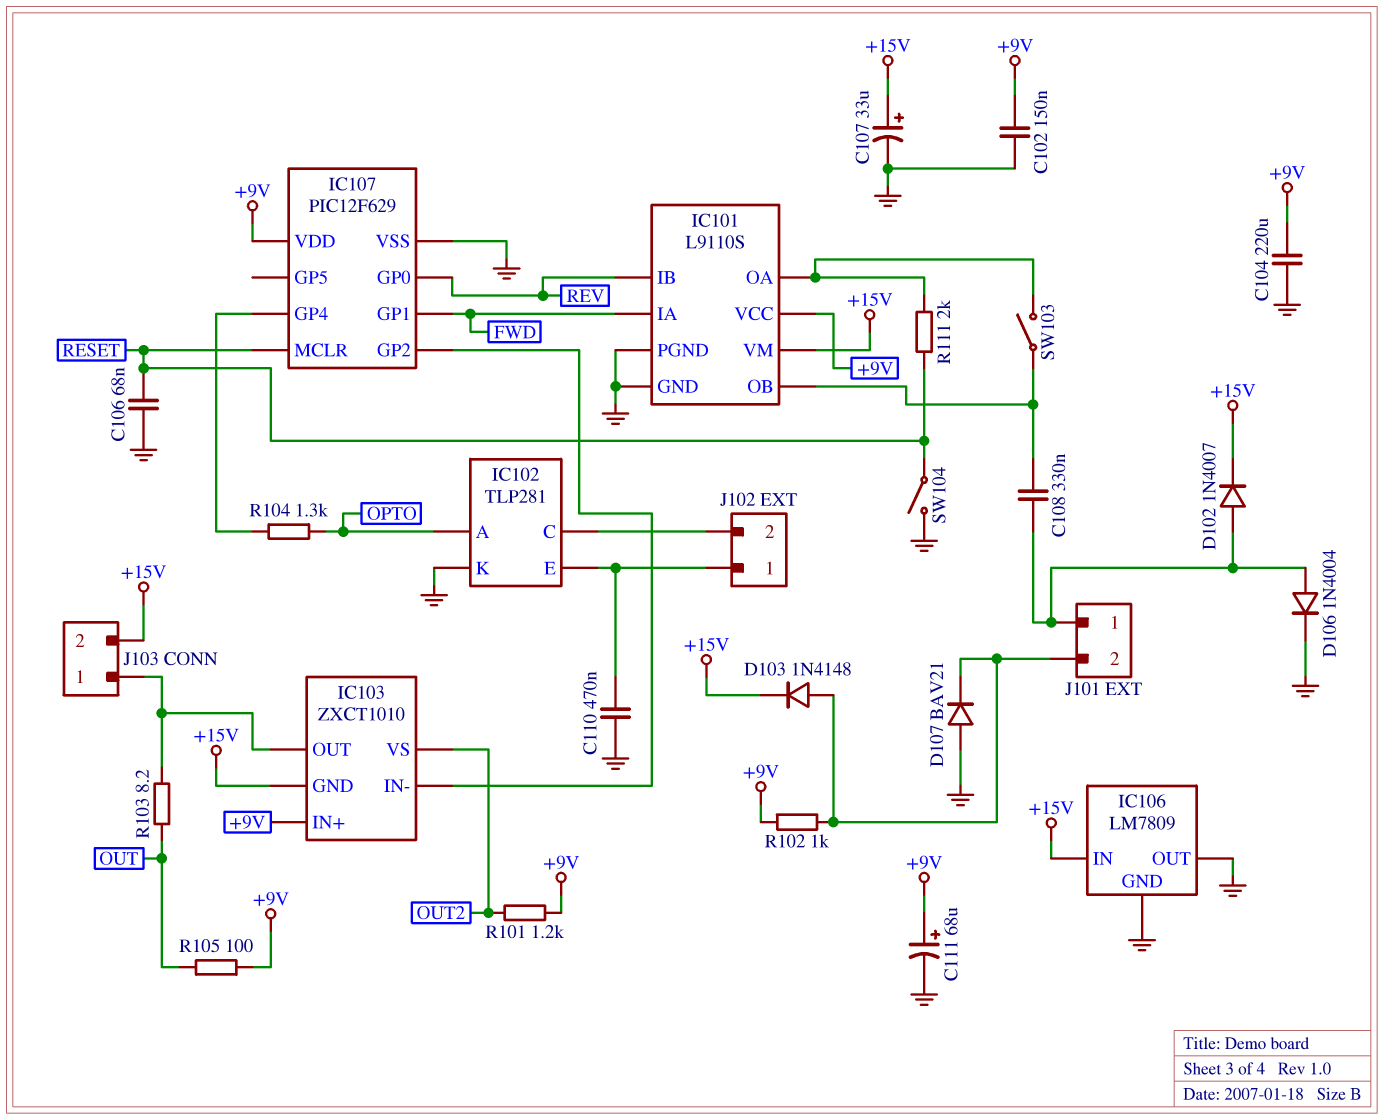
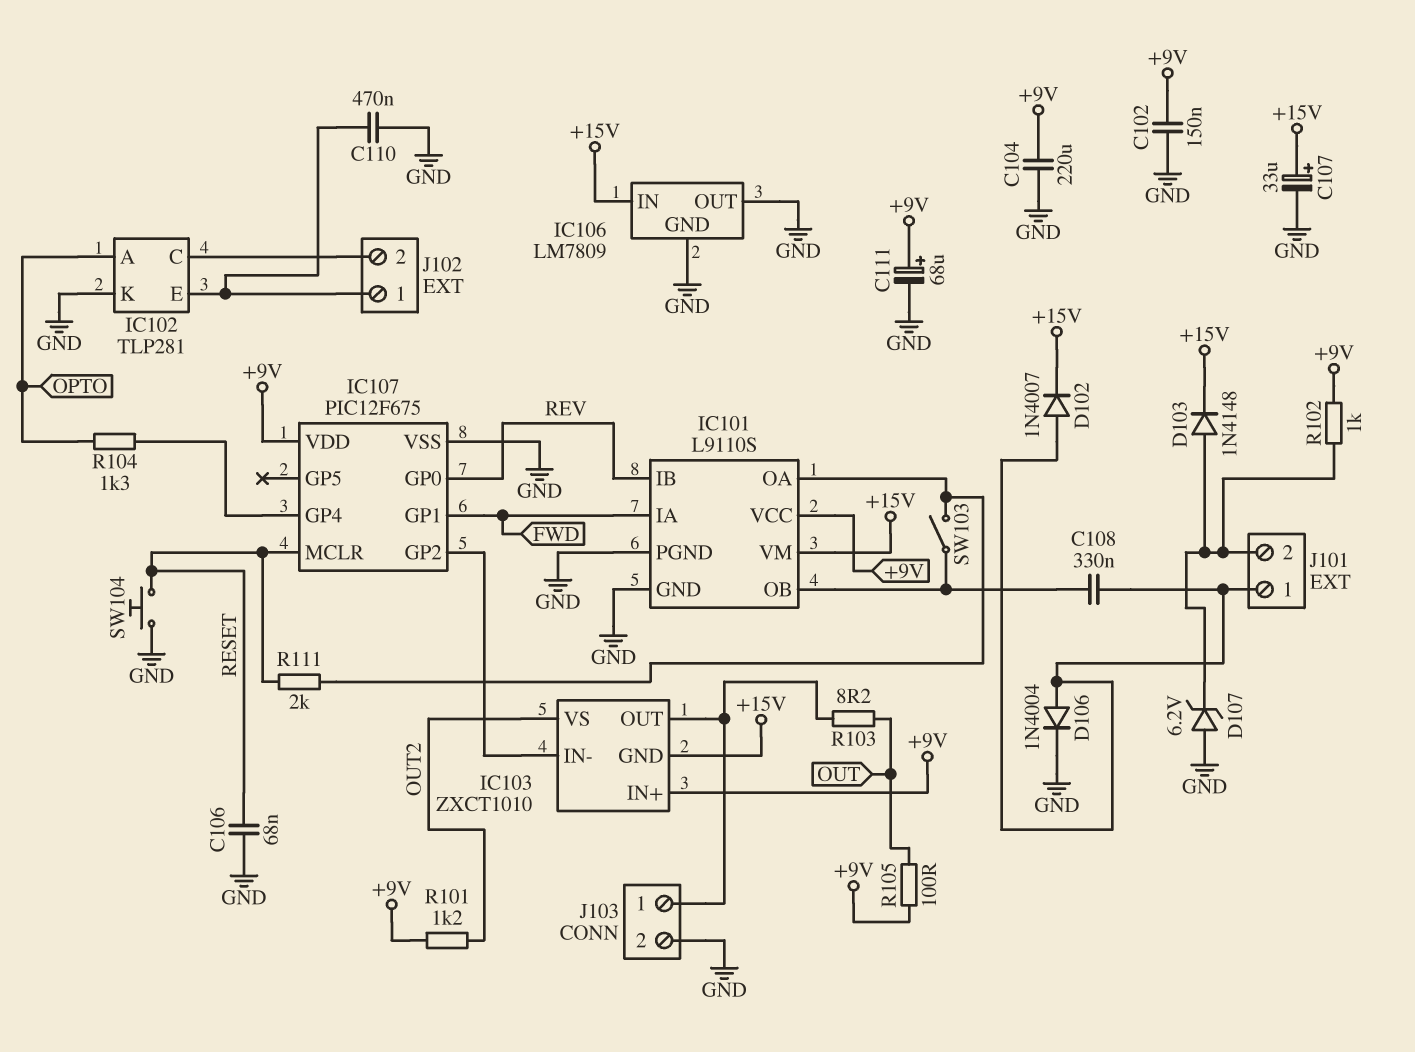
D107: diode BAV21 (A GND, K J101/2) -> zener 6.2V (A GND, K J101/2)
IC107: PIC12F629 -> PIC12F675
J103 pin 2: +15V -> GND
SW104: switch (GND, RESET) -> button (GND, RESET)

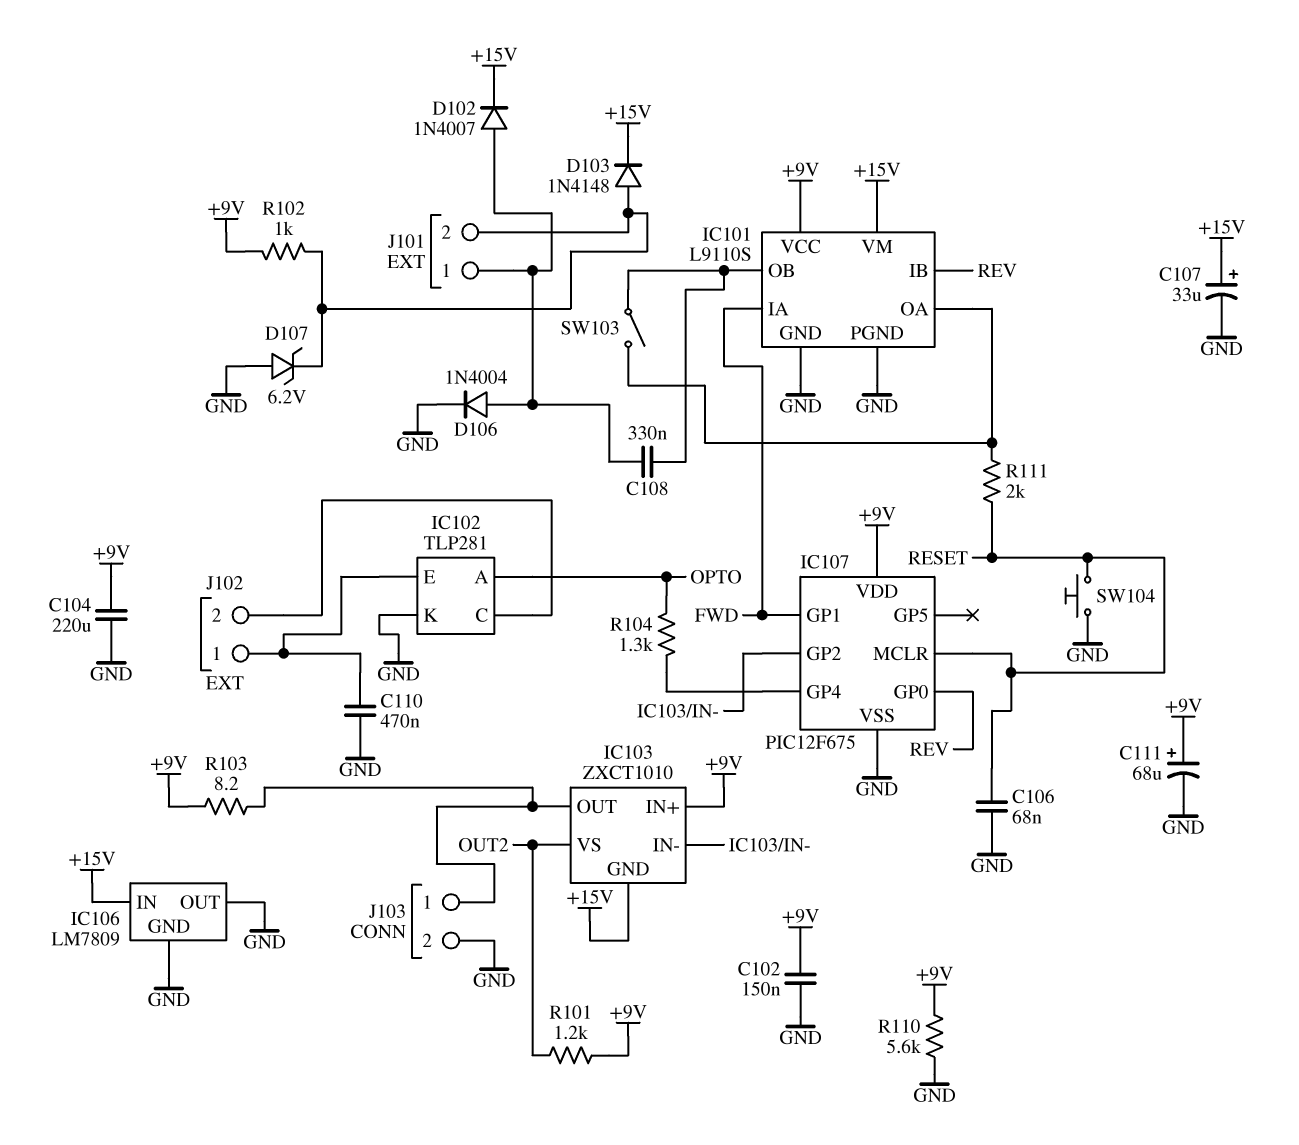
R103: 8.2 (IC103/OUT, OUT) -> 8.2 (+9V, IC103/OUT)
R105: 100 (+9V, OUT) -> none
R110: none -> 5.6k (+9V, GND)

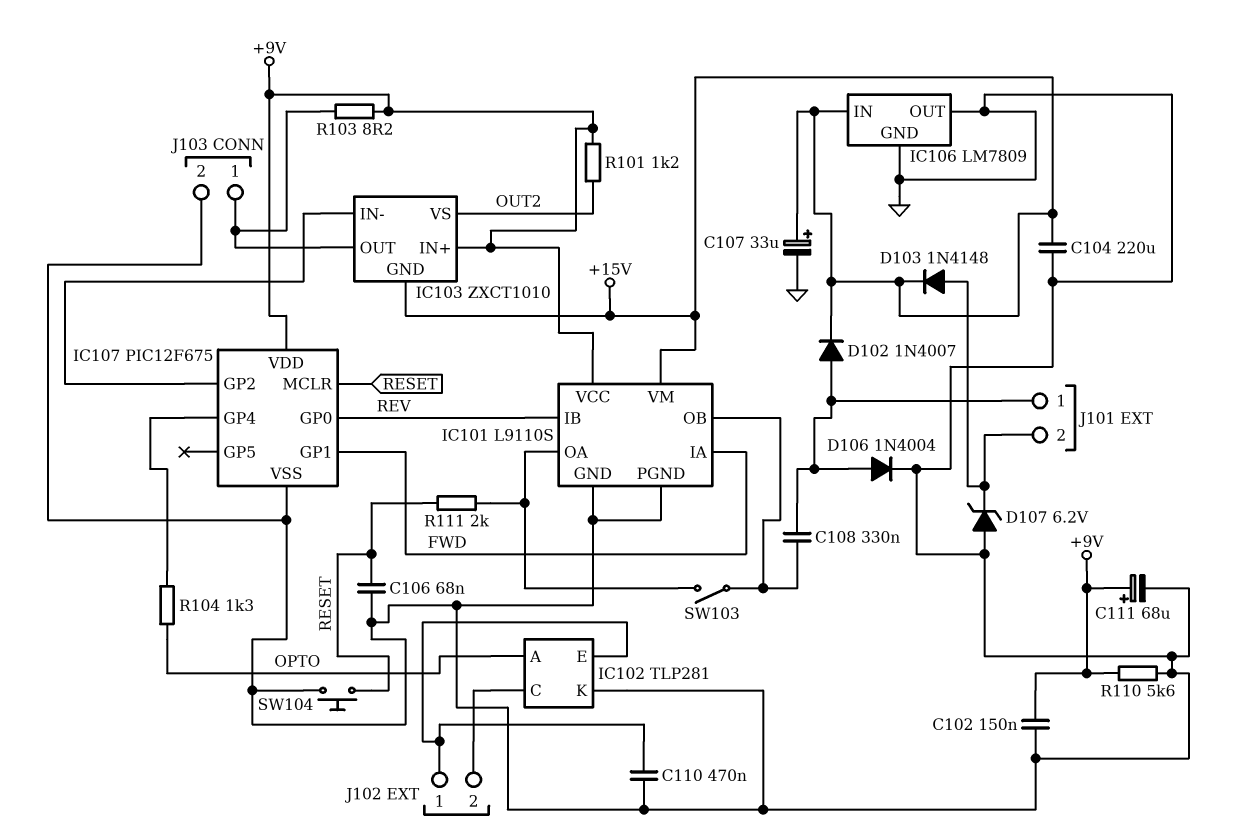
C104: 220uF (+9V, GND) -> 220uF (+15V, GND)
R102: 1k (+9V, J101/2) -> none

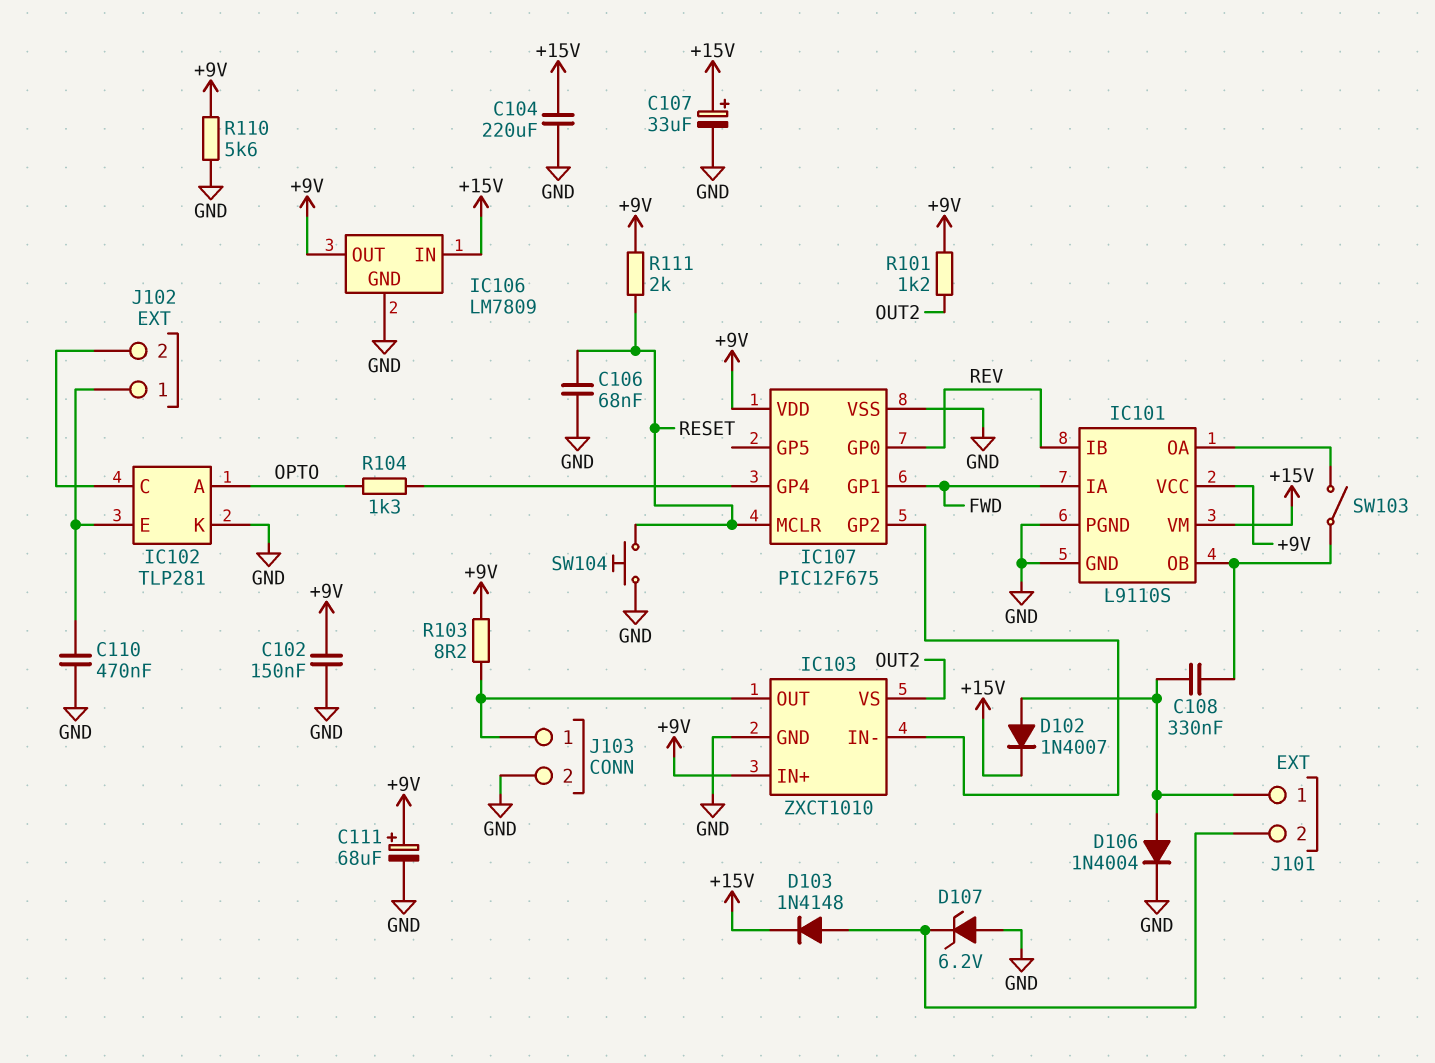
IC103 pin GND: +15V -> GND
IC106 pin OUT: GND -> +9V
R111: 2k (IC101/OA, RESET) -> 2k (+9V, RESET)

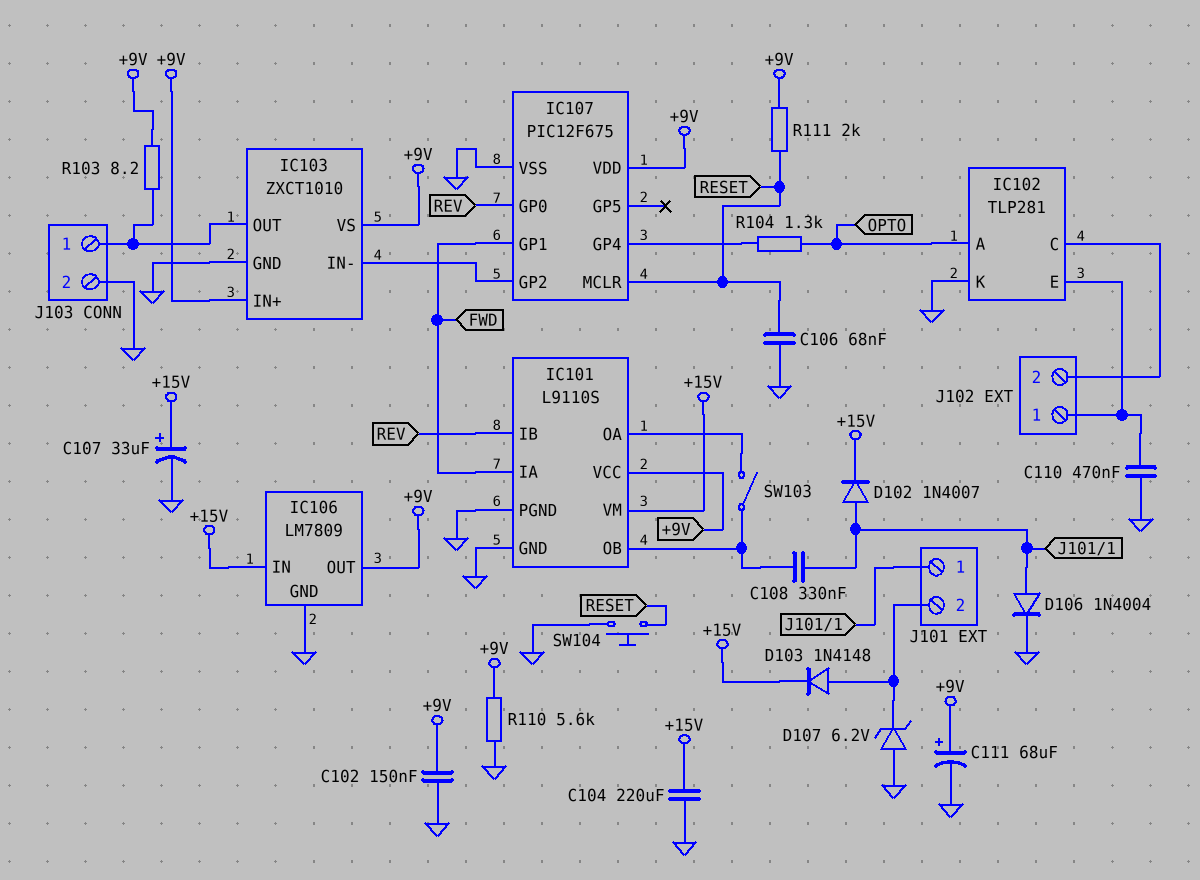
IC103 pin VS: OUT2 -> +9V
R101: 1.2k (+9V, OUT2) -> none

